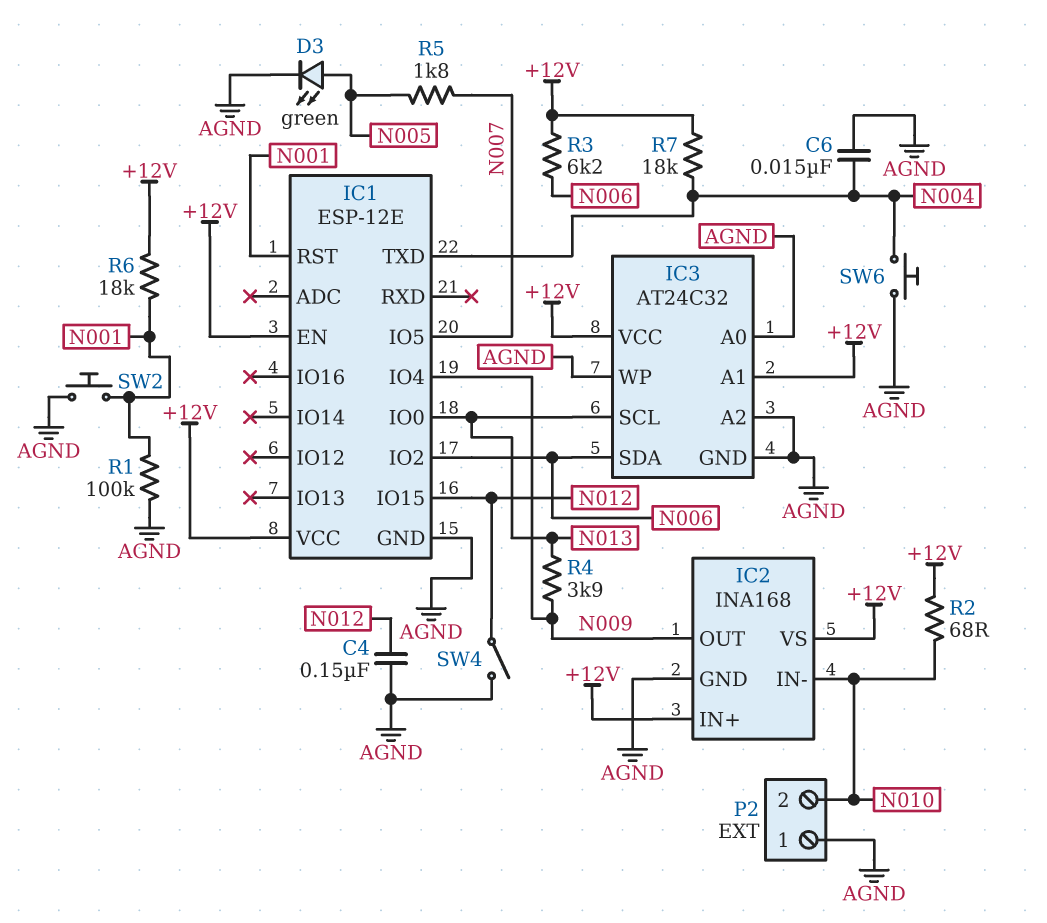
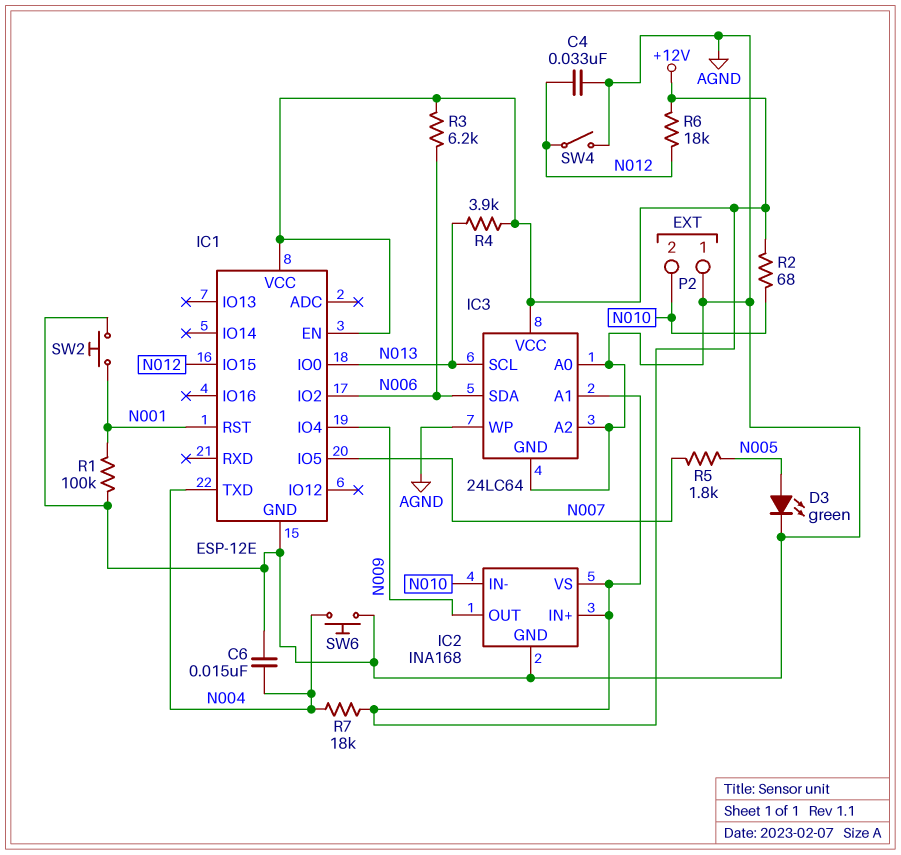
C4: 150nF (AGND, N012) -> 33nF (AGND, N012)
IC3: AT24C32 -> 24LC64
R4: 3.9k (N009, N013) -> 3.9k (+12V, N013)
R6: 18k (+12V, N001) -> 18k (+12V, N012)

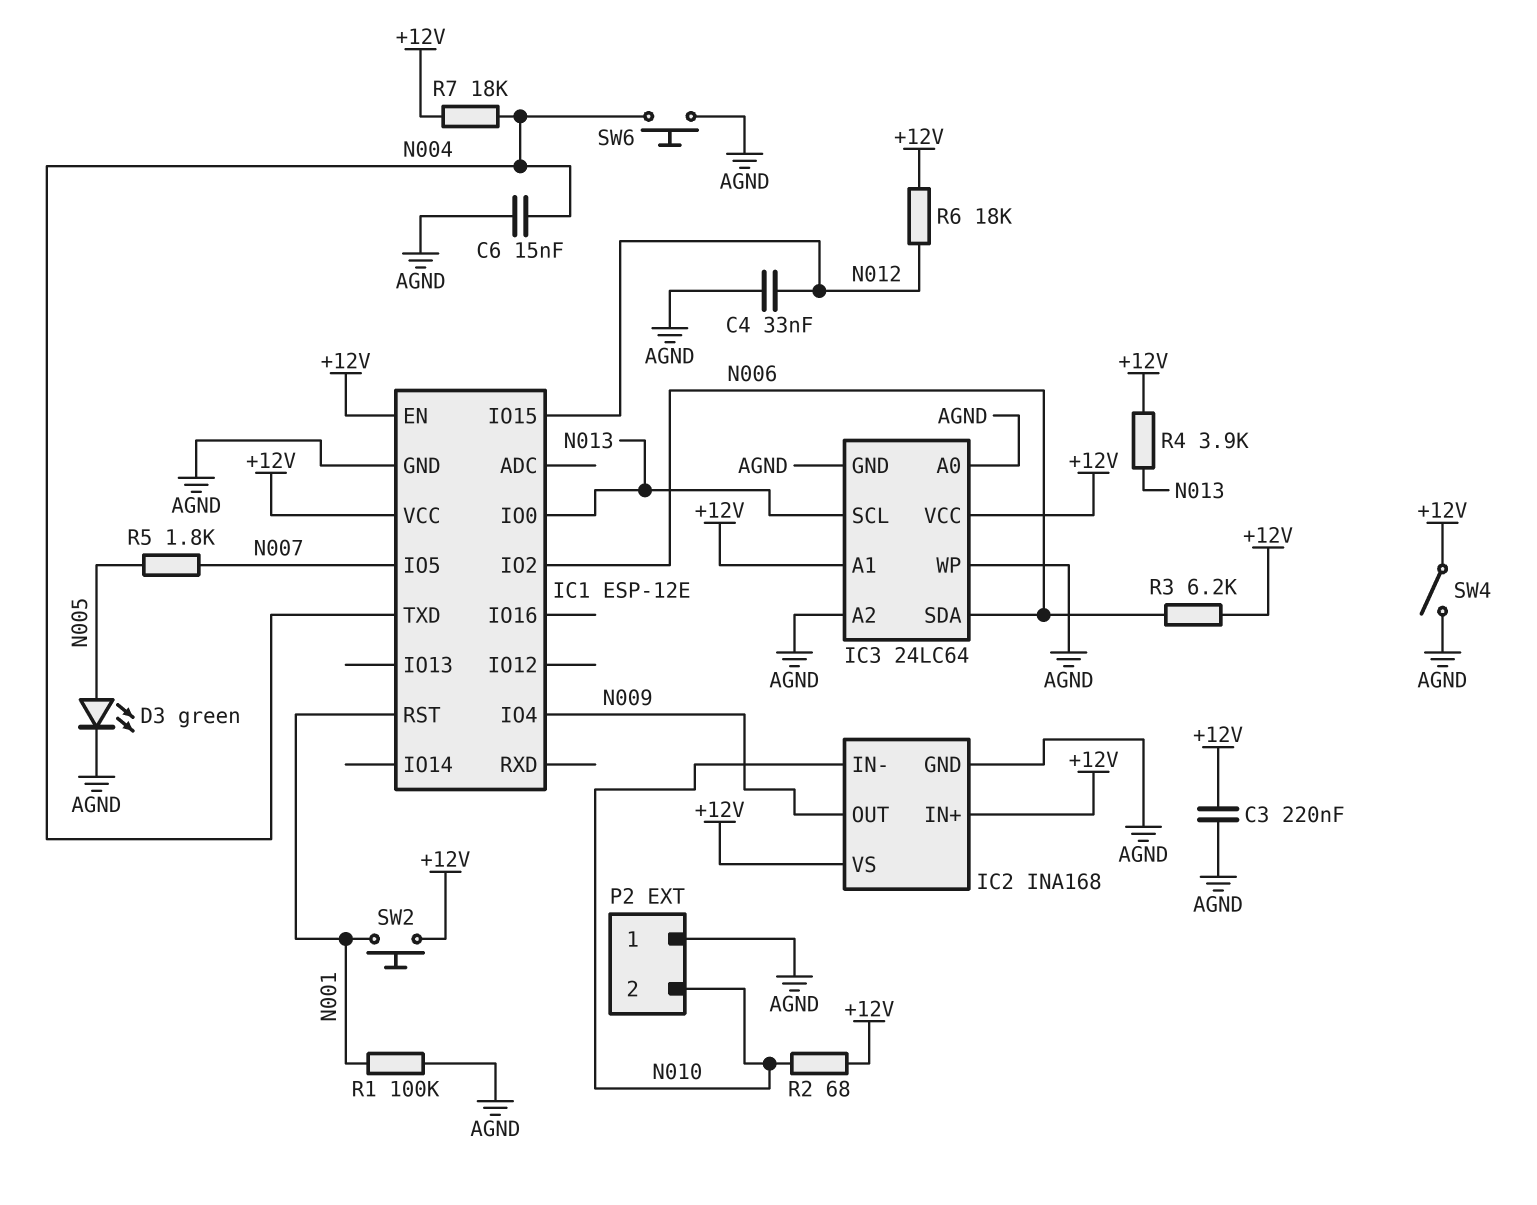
C3: none -> 220nF (+12V, AGND)
SW2: button (AGND, N001) -> button (+12V, N001)
SW4: switch (AGND, N012) -> switch (+12V, AGND)

